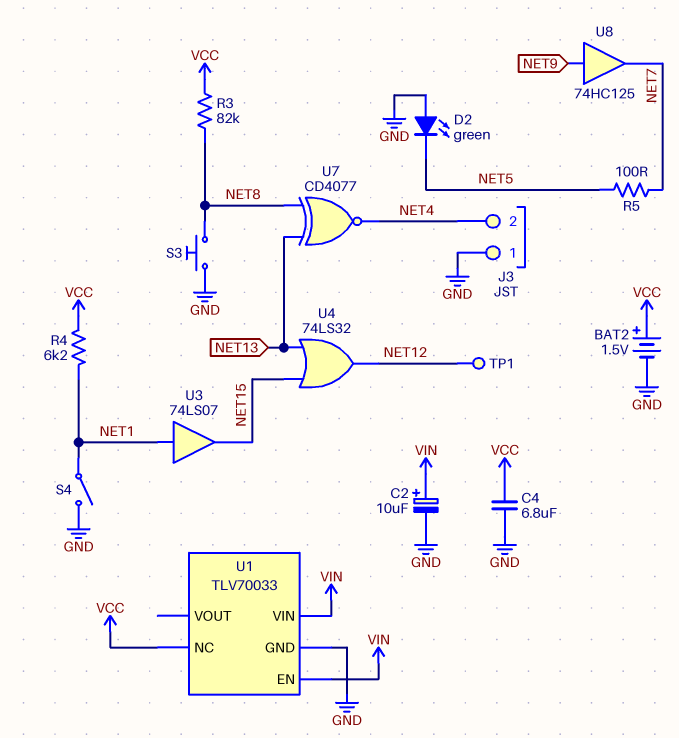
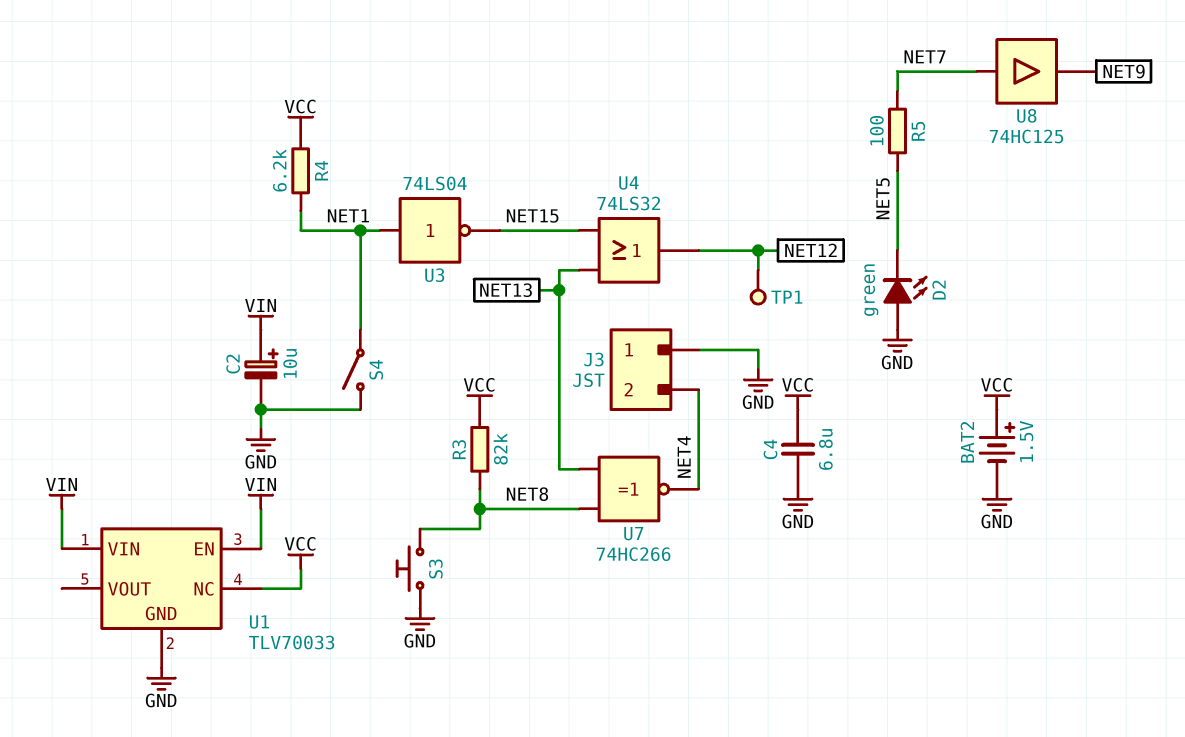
U3: buffer 74LS07 (in NET1, out NET15) -> NOT 74LS04 (in NET1, out NET15)
U7: XNOR CD4077 (in NET8, in NET13, out NET4) -> XNOR 74HC266 (in NET8, in NET13, out NET4)
U8: buffer 74HC125 (in NET9, out NET7) -> buffer 74HC125 (in NET7, out NET9)

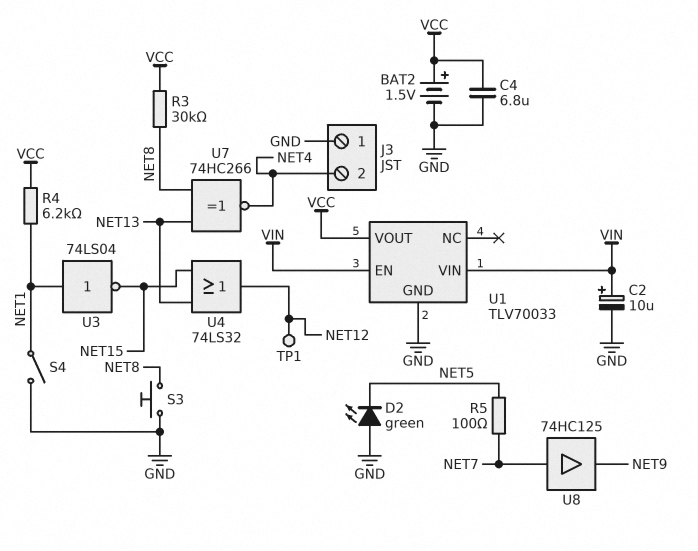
R3: 82k (NET8, VCC) -> 30k (NET8, VCC)
U1 pin NC: VCC -> none
U1 pin VOUT: none -> VCC

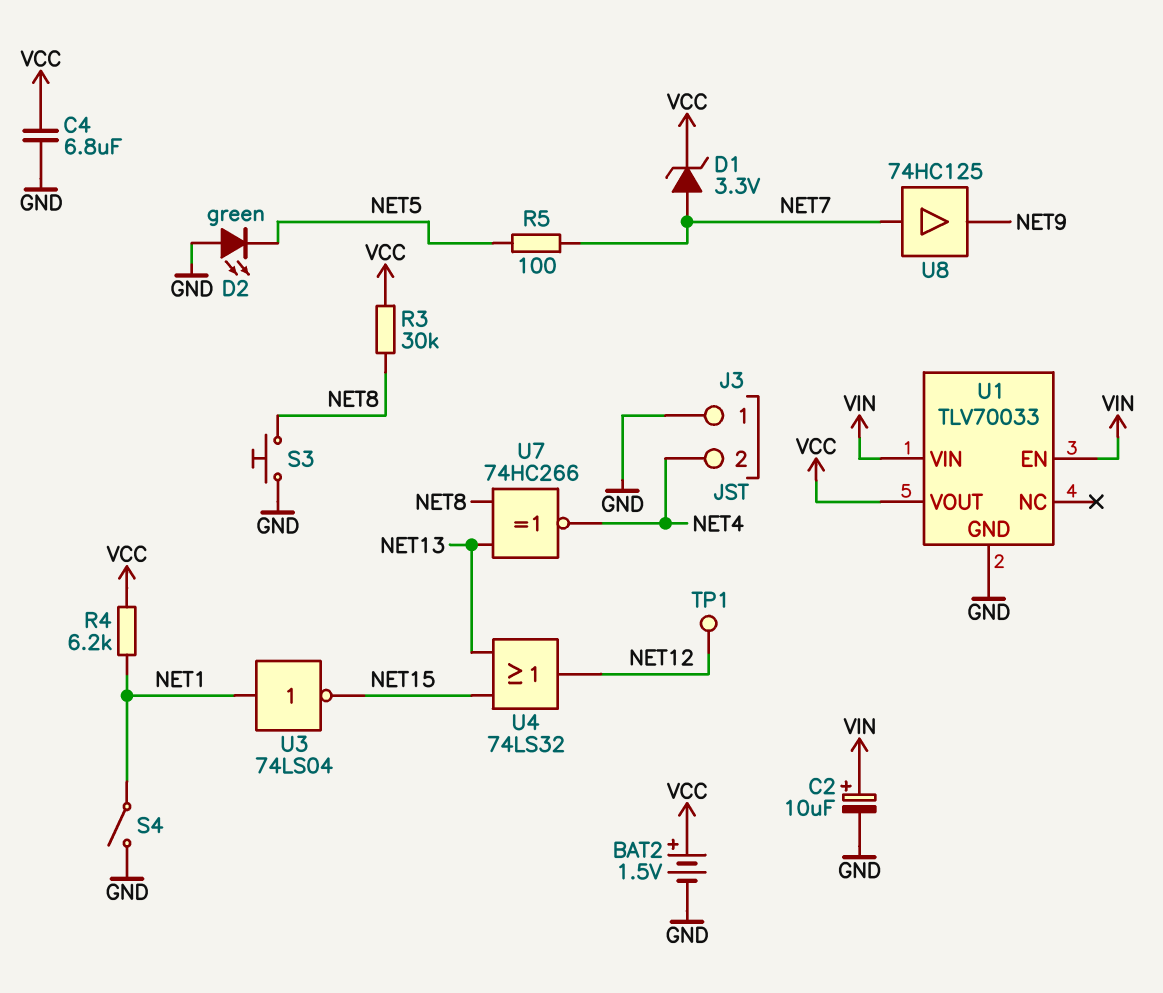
D1: none -> zener 3.3V (A NET7, K VCC)

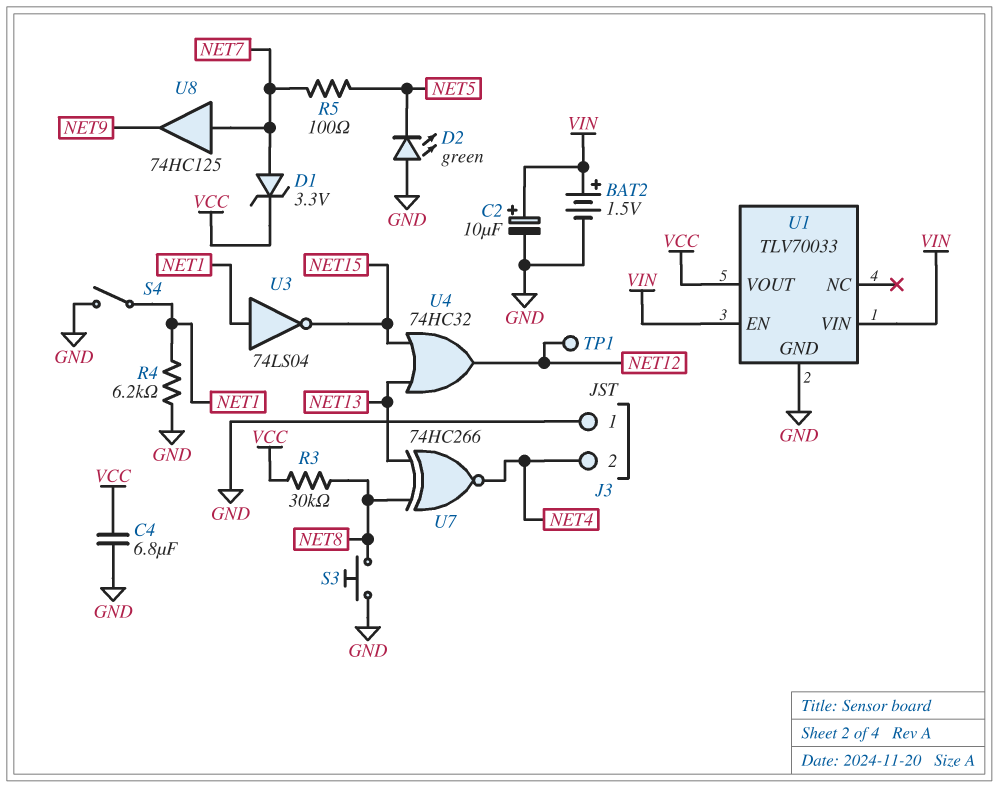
BAT2: 1.5V (plus VCC, minus GND) -> 1.5V (plus VIN, minus GND)
R4: 6.2k (NET1, VCC) -> 6.2k (GND, NET1)
U4: OR 74LS32 (in NET13, in NET15, out NET12) -> OR 74HC32 (in NET13, in NET15, out NET12)

